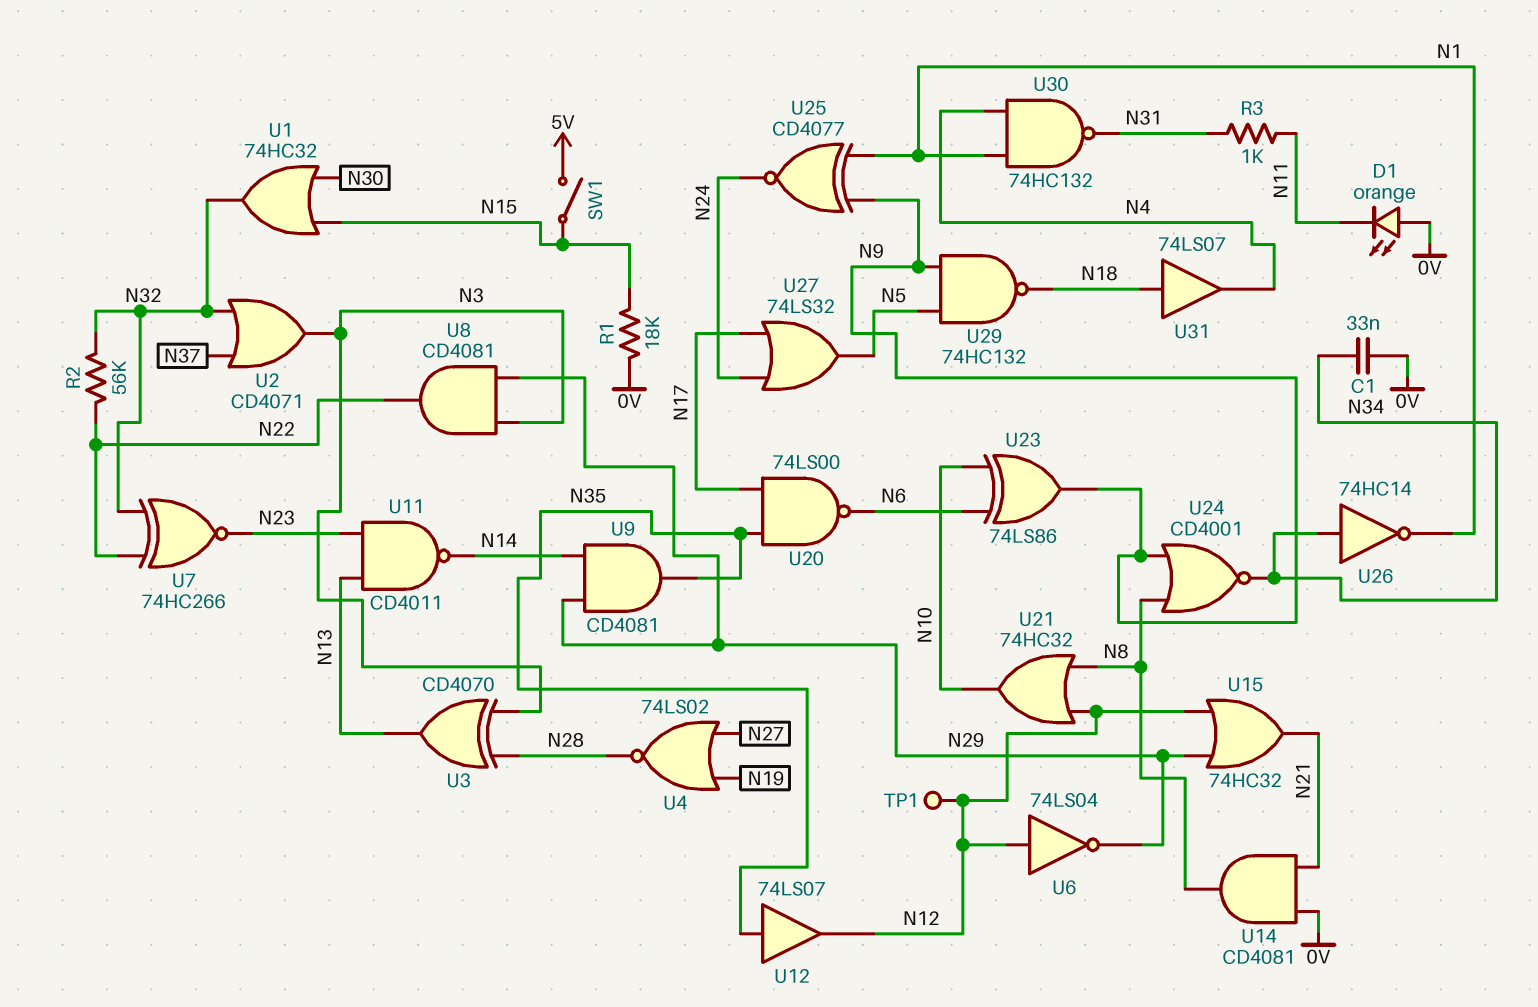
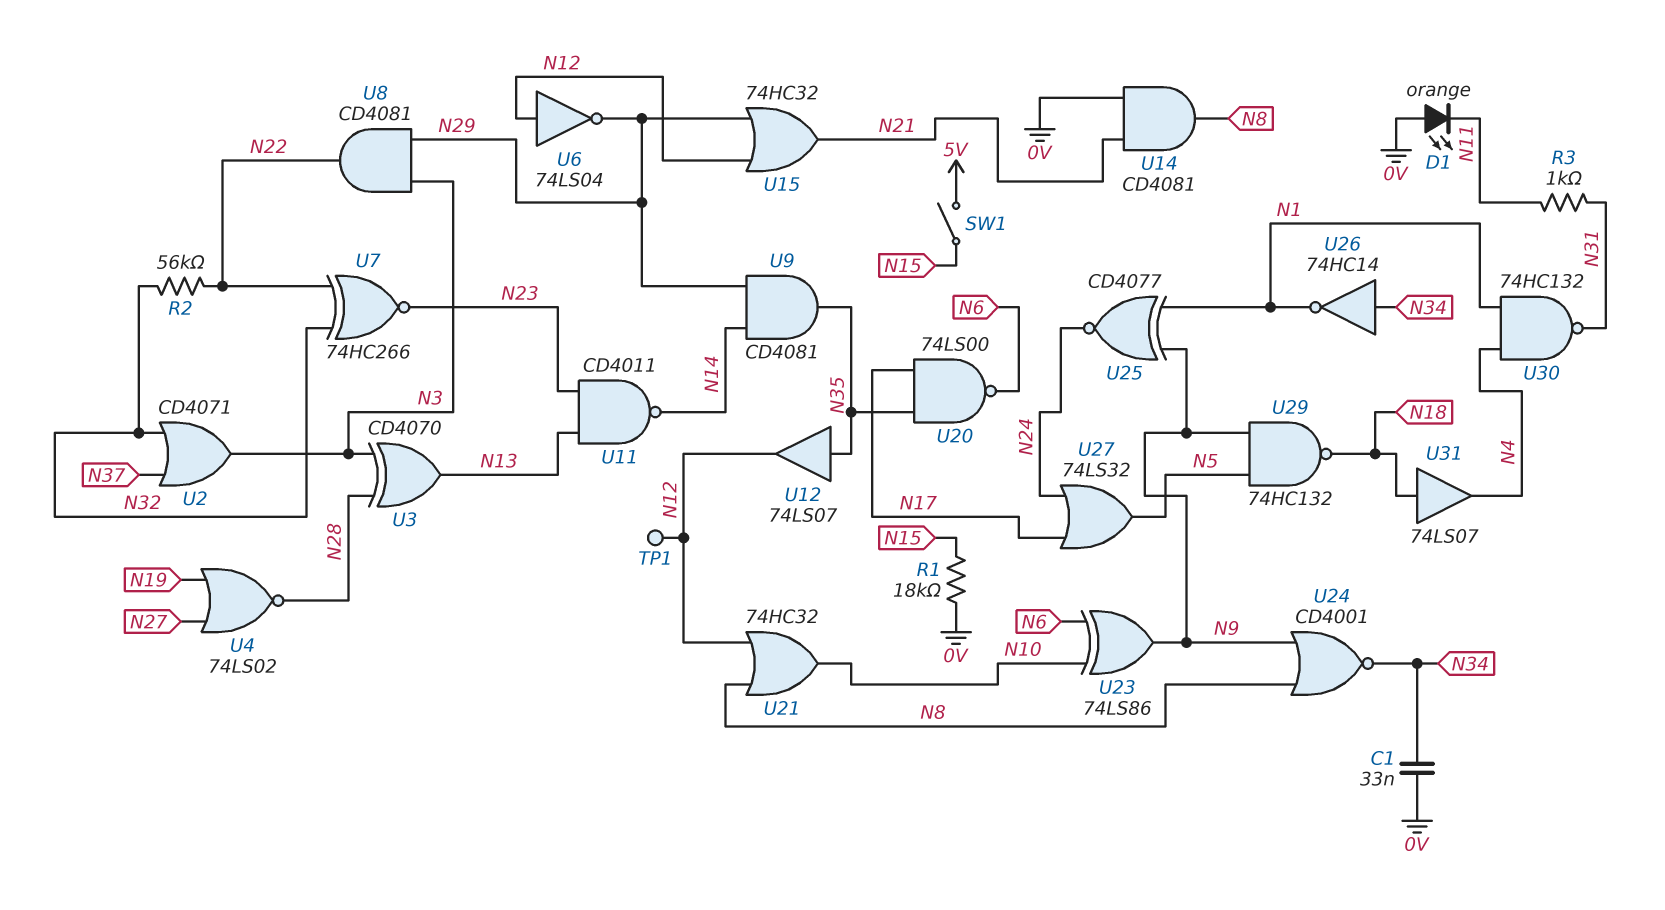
U1: OR 74HC32 (in N15, in N30, out N32) -> none

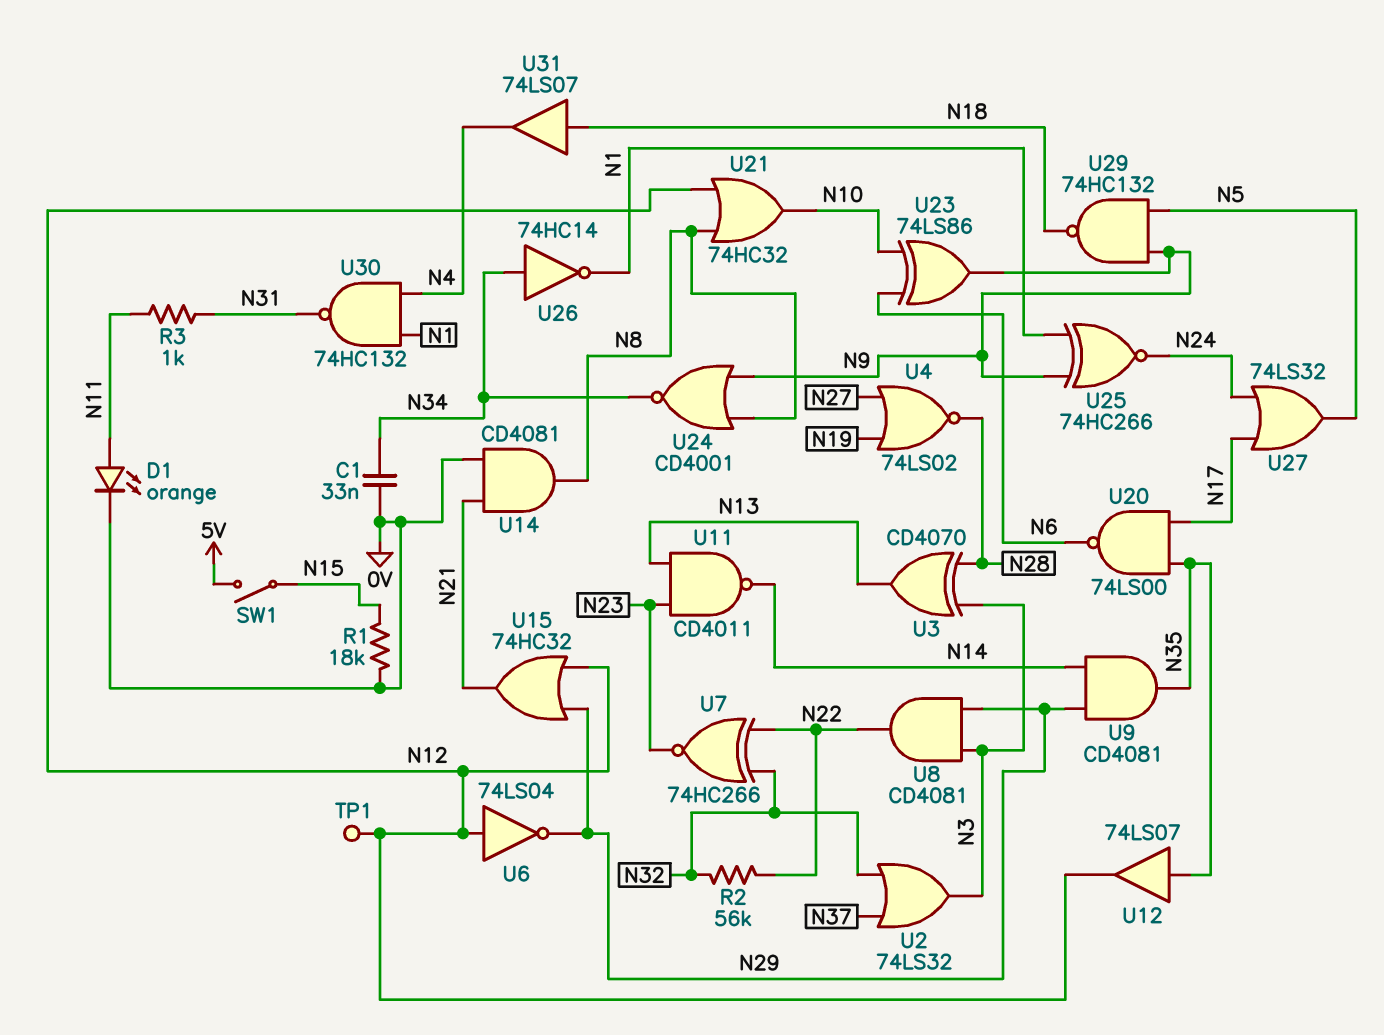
D1: LED orange (A 0V, K N11) -> LED orange (A N11, K 0V)
U2: OR CD4071 (in N32, in N37, out N3) -> OR 74LS32 (in N32, in N37, out N3)
U25: XNOR CD4077 (in N1, in N9, out N24) -> XNOR 74HC266 (in N1, in N9, out N24)

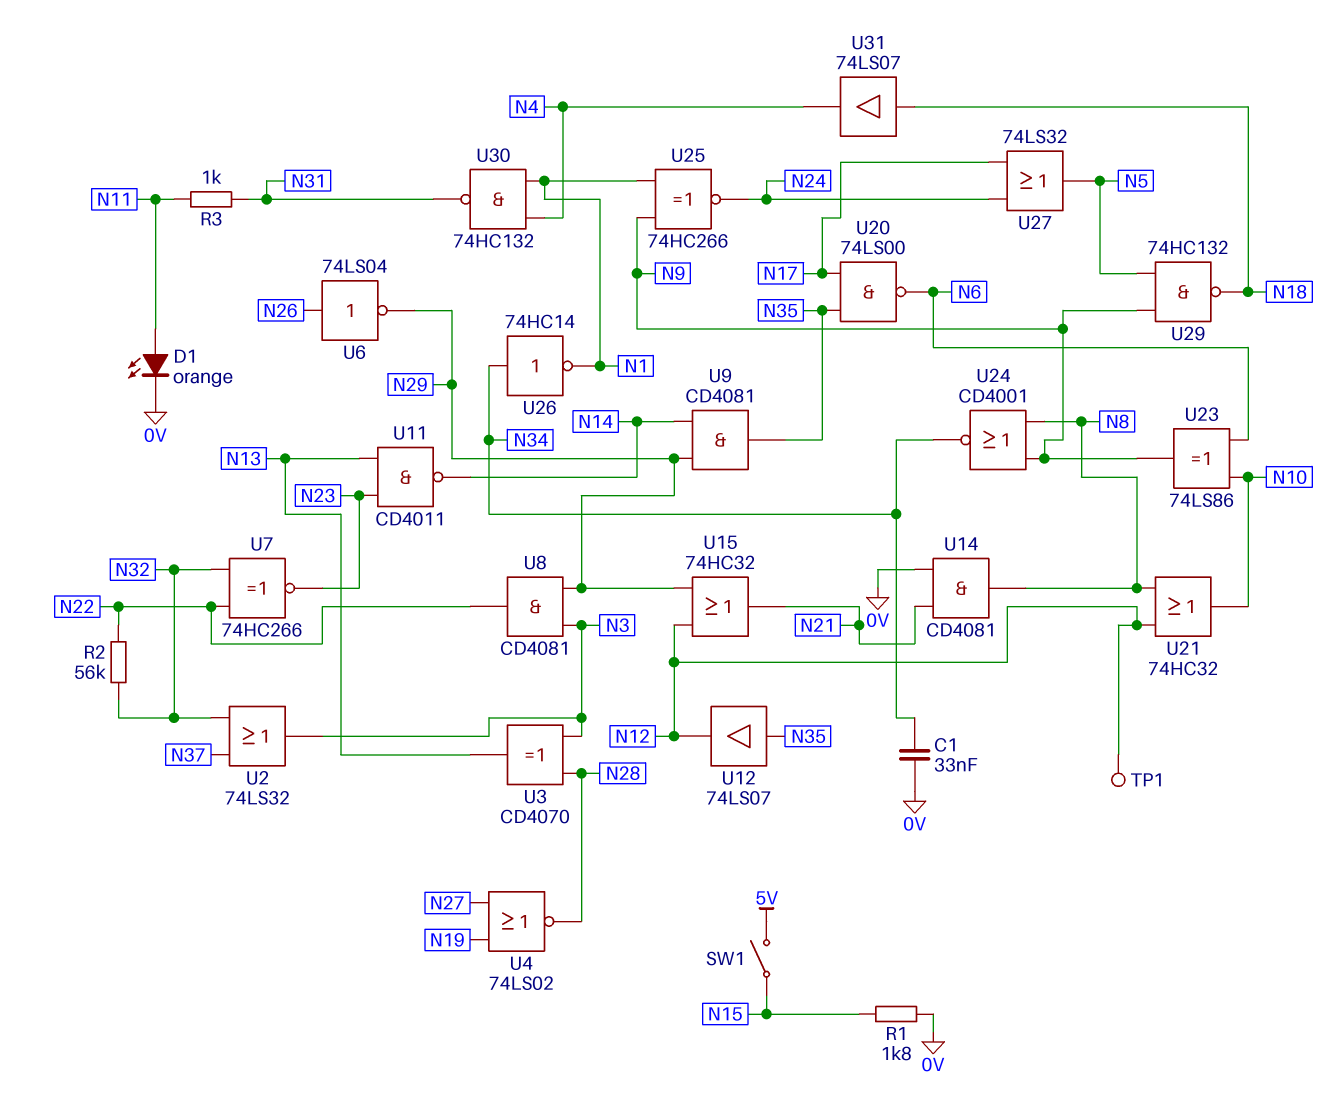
R1: 18k (0V, N15) -> 1.8k (0V, N15)
U6: NOT 74LS04 (in N12, out N29) -> NOT 74LS04 (in N26, out N29)

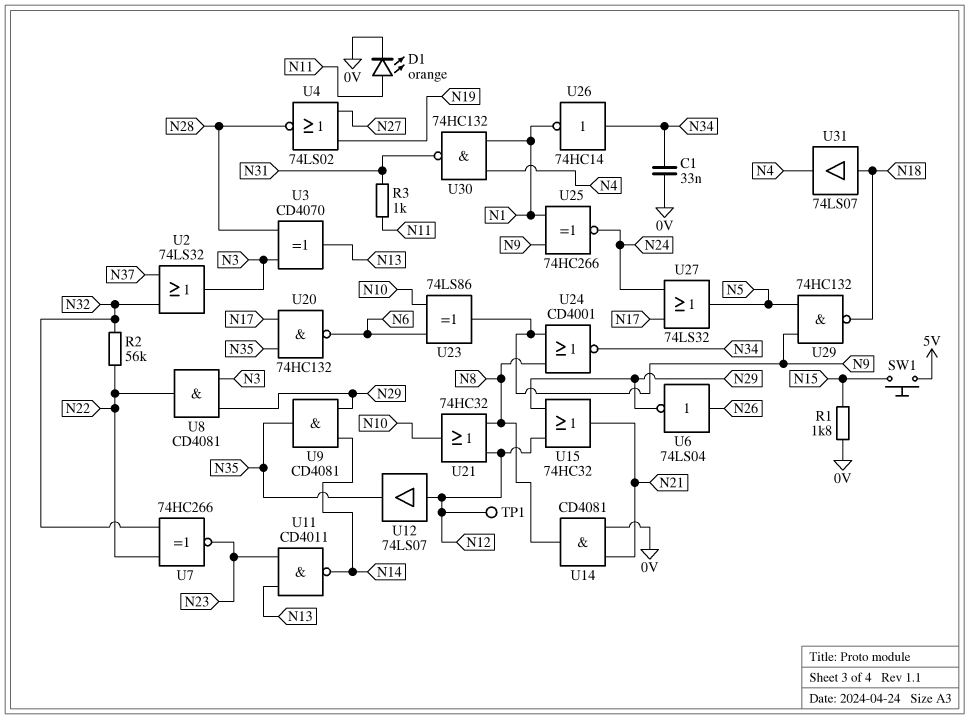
SW1: switch (5V, N15) -> button (5V, N15)
U12: buffer 74LS07 (in N35, out N12) -> buffer 74LS07 (in N12, out N35)
U20: NAND 74LS00 (in N17, in N35, out N6) -> NAND 74HC132 (in N17, in N35, out N6)

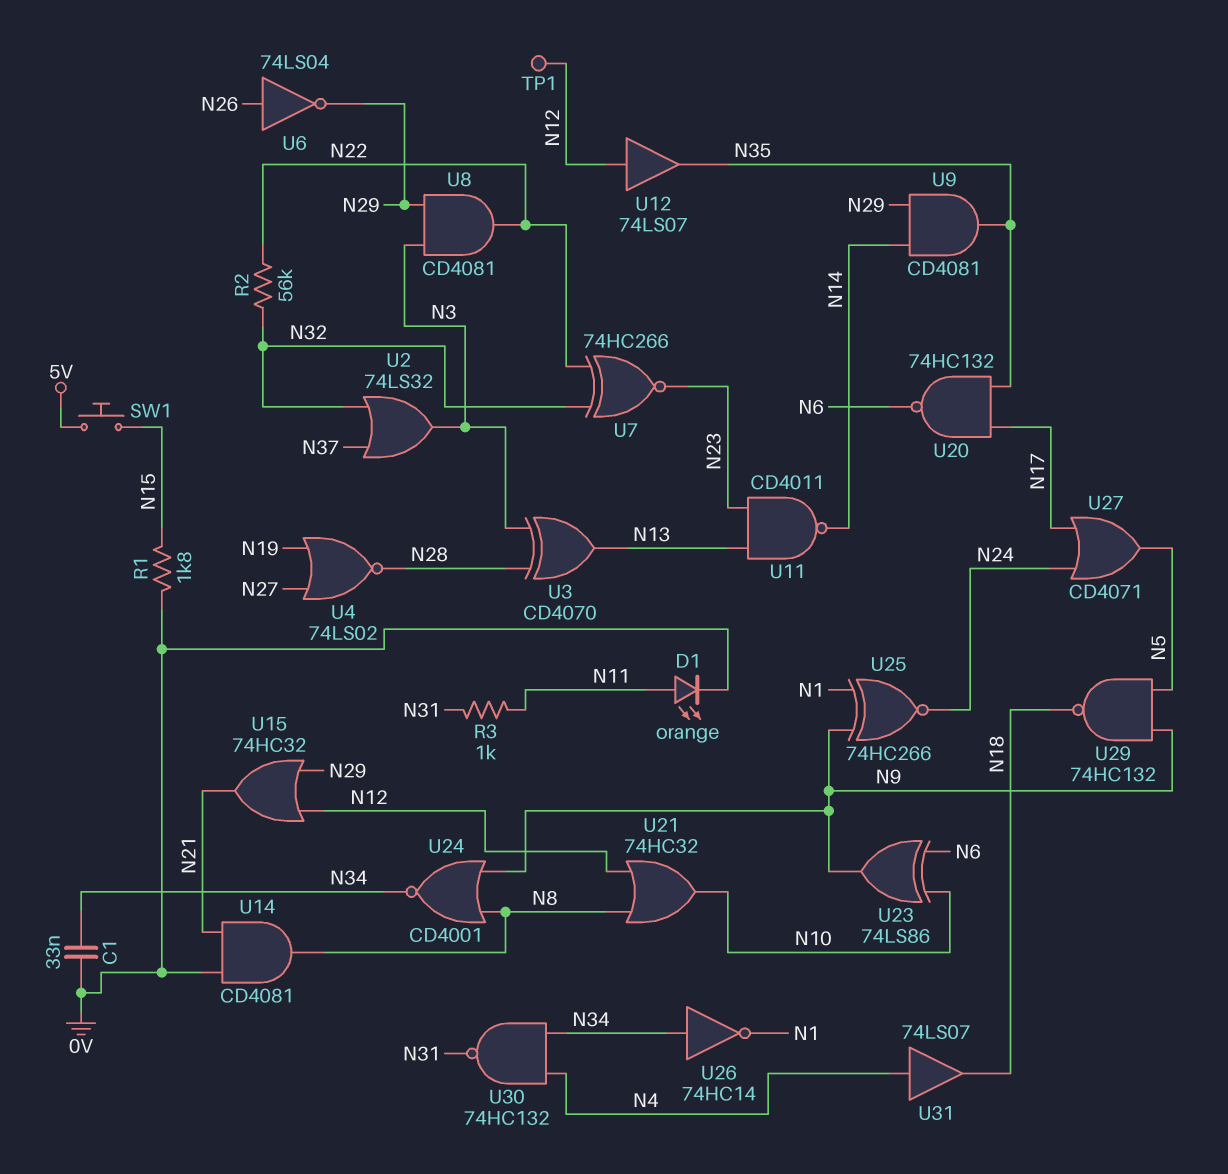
U27: OR 74LS32 (in N17, in N24, out N5) -> OR CD4071 (in N17, in N24, out N5)
U30: NAND 74HC132 (in N1, in N4, out N31) -> NAND 74HC132 (in N4, in N34, out N31)
U31: buffer 74LS07 (in N18, out N4) -> buffer 74LS07 (in N4, out N18)

